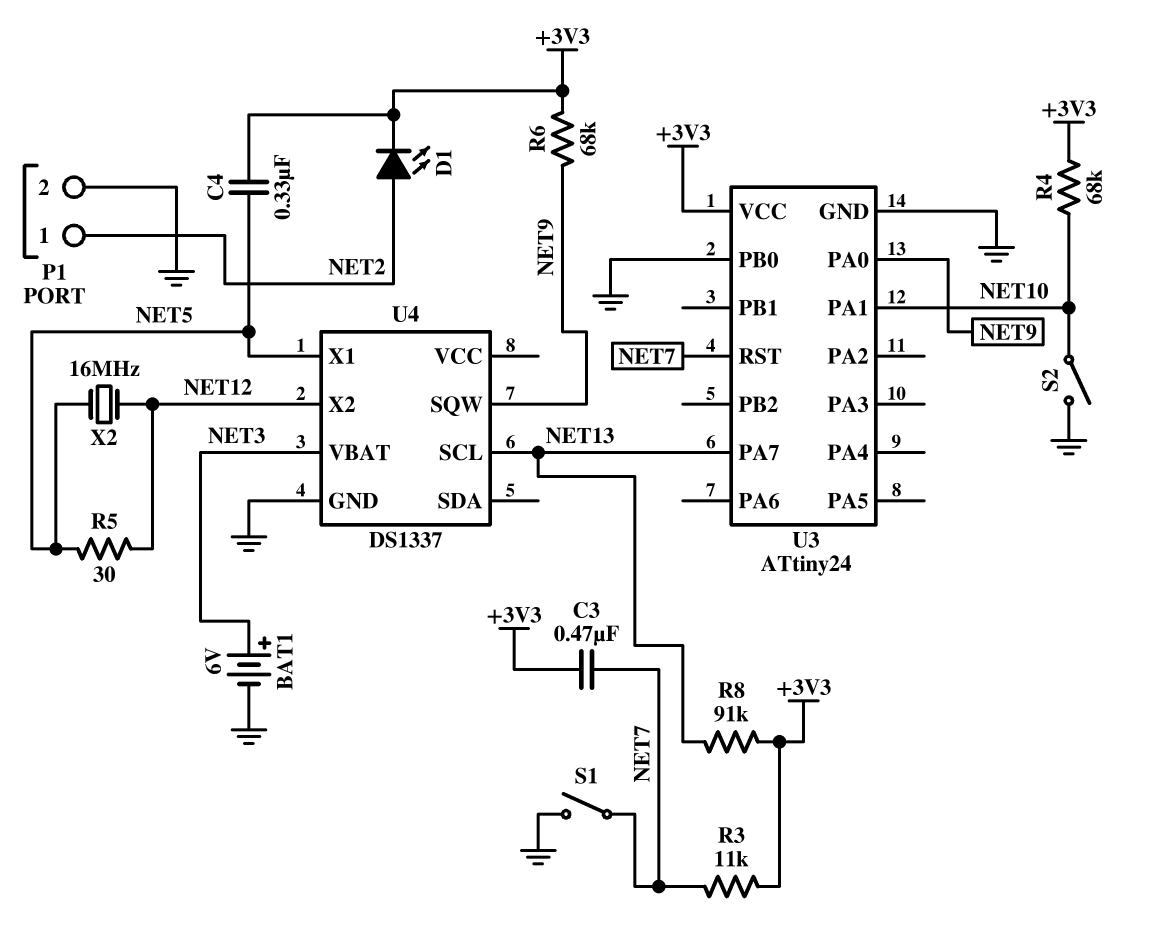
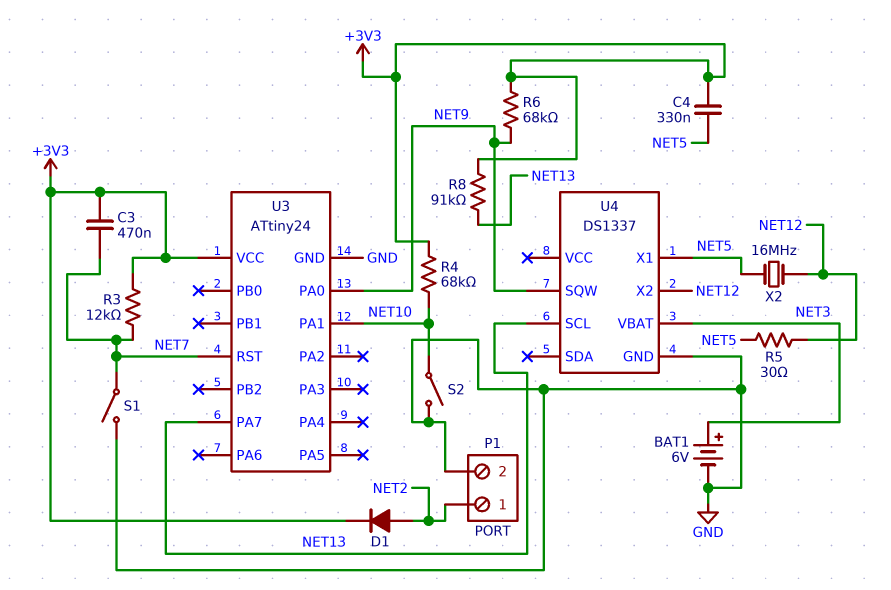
D1: LED (A NET2, K +3V3) -> diode (A NET2, K +3V3)
R3: 11k (+3V3, NET7) -> 12k (+3V3, NET7)
U3 pin PB0: GND -> none

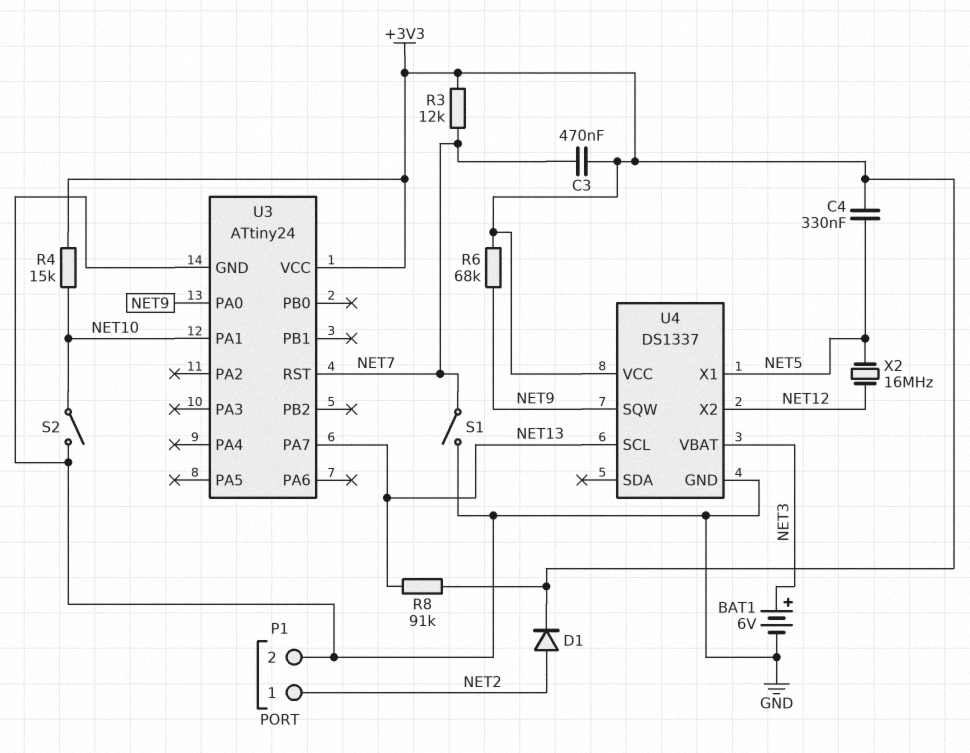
R4: 68k (+3V3, NET10) -> 15k (+3V3, NET10)
R5: 30 (NET5, NET12) -> none
U4 pin VCC: none -> +3V3

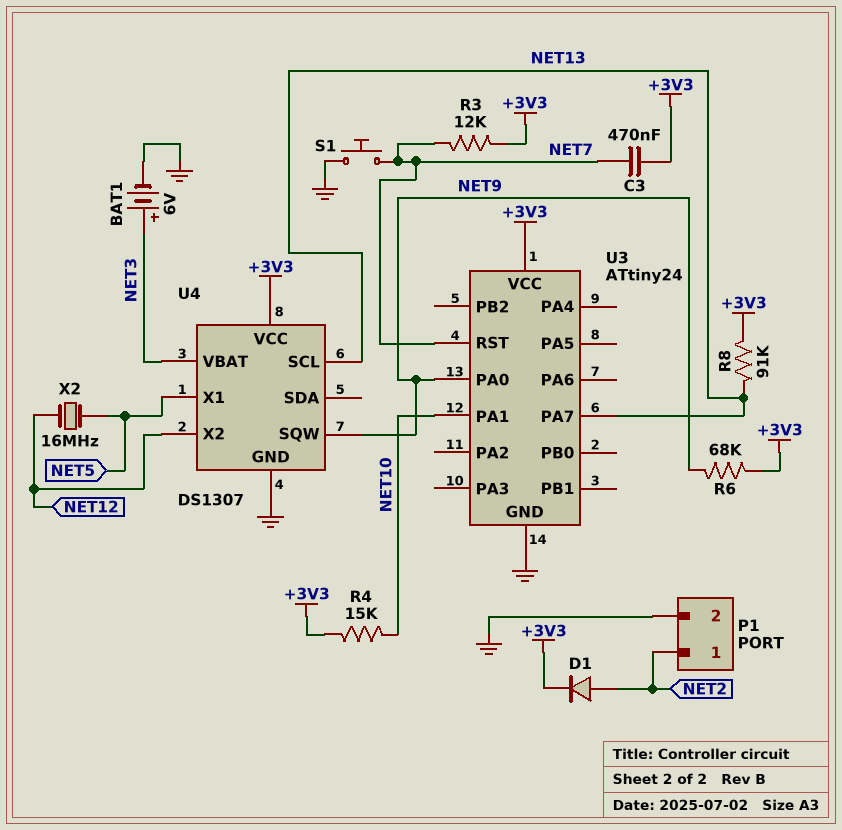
C4: 330nF (+3V3, NET5) -> none
S1: switch (GND, NET7) -> button (GND, NET7)
S2: switch (GND, NET10) -> none
U4: DS1337 -> DS1307

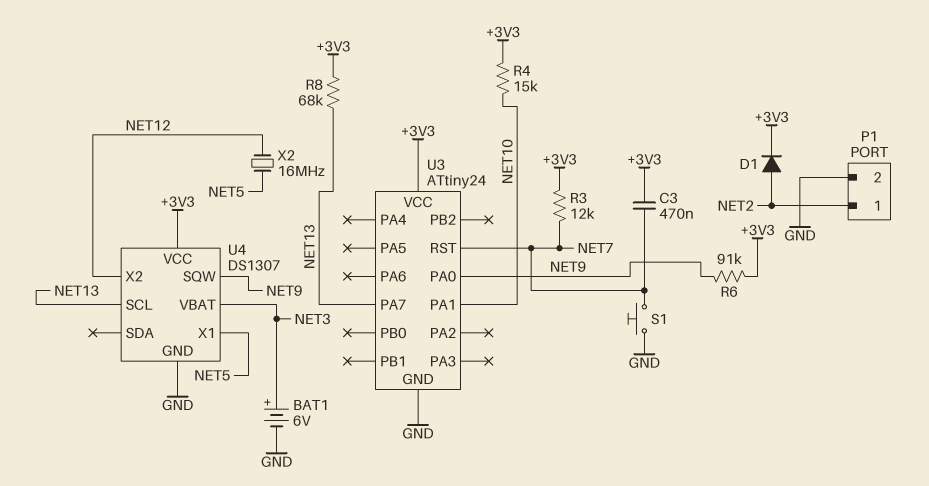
R6: 68k (+3V3, NET9) -> 91k (+3V3, NET9)
R8: 91k (+3V3, NET13) -> 68k (+3V3, NET13)

